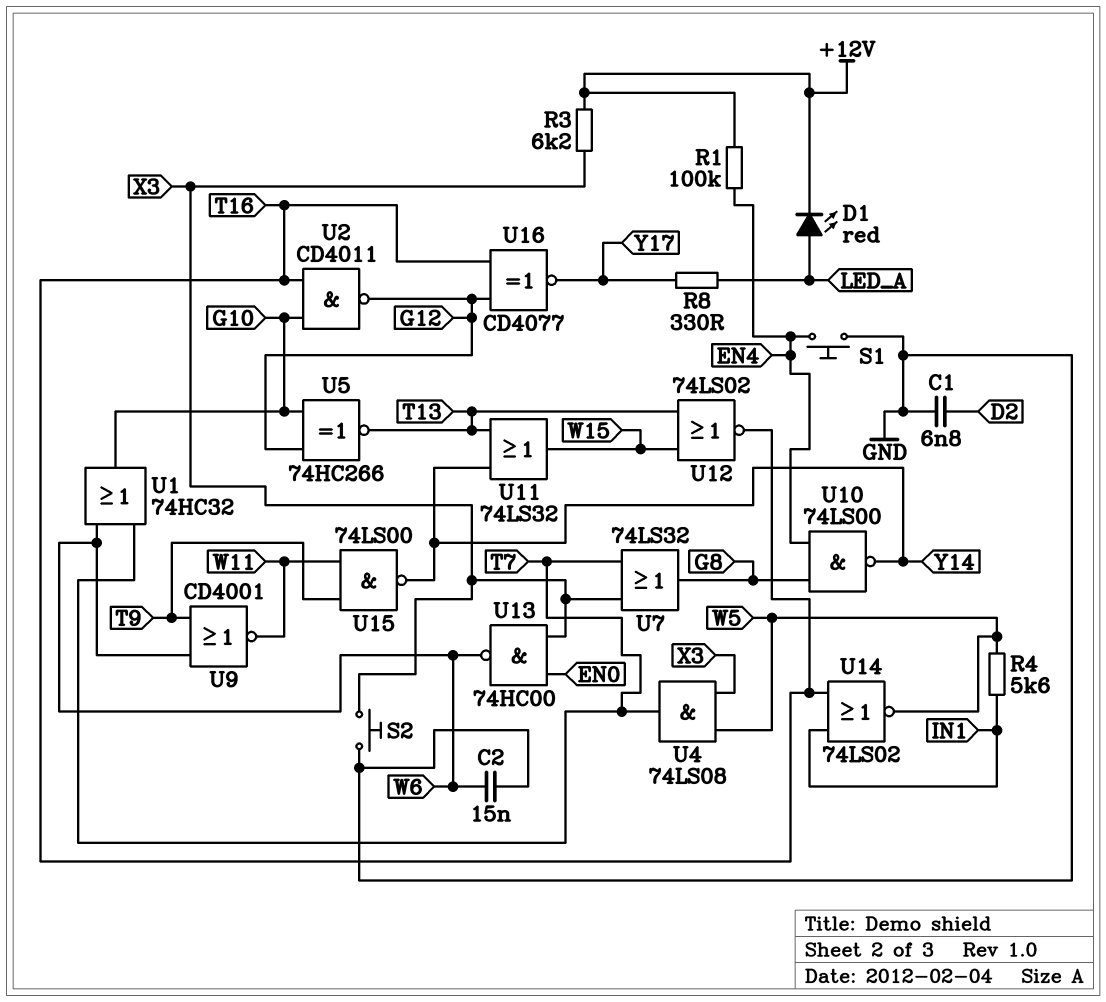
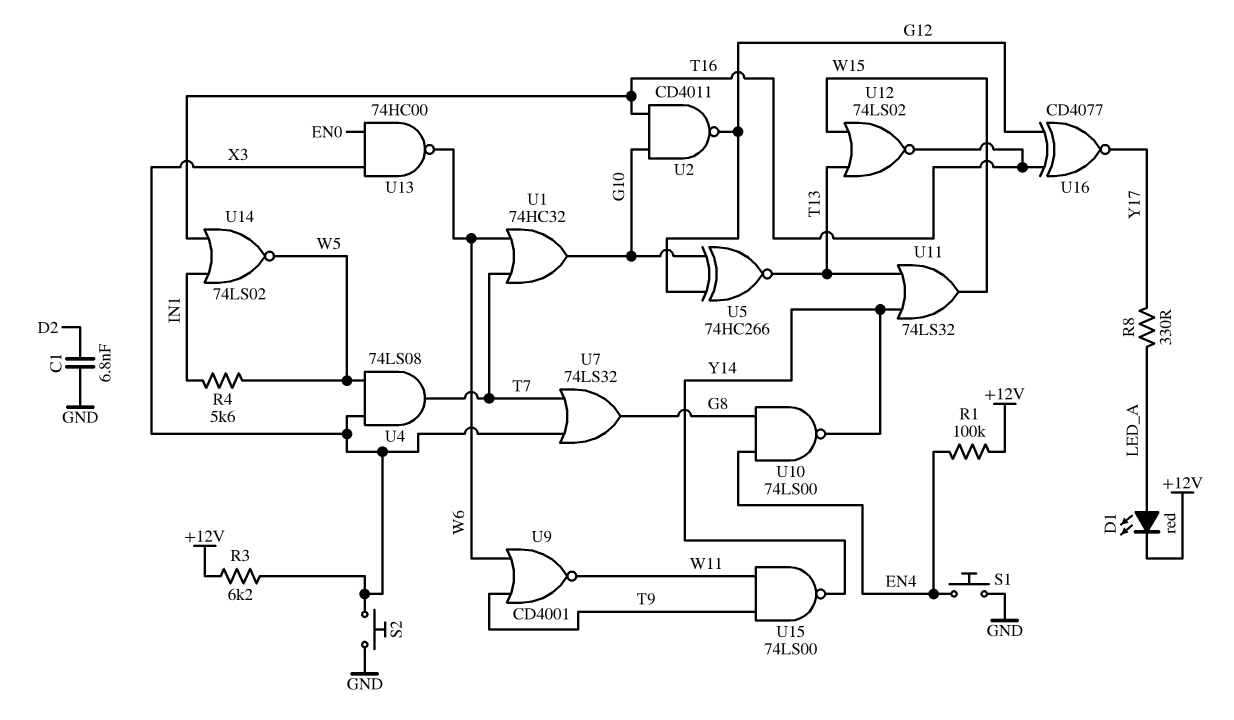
C2: 15nF (GND, W6) -> none

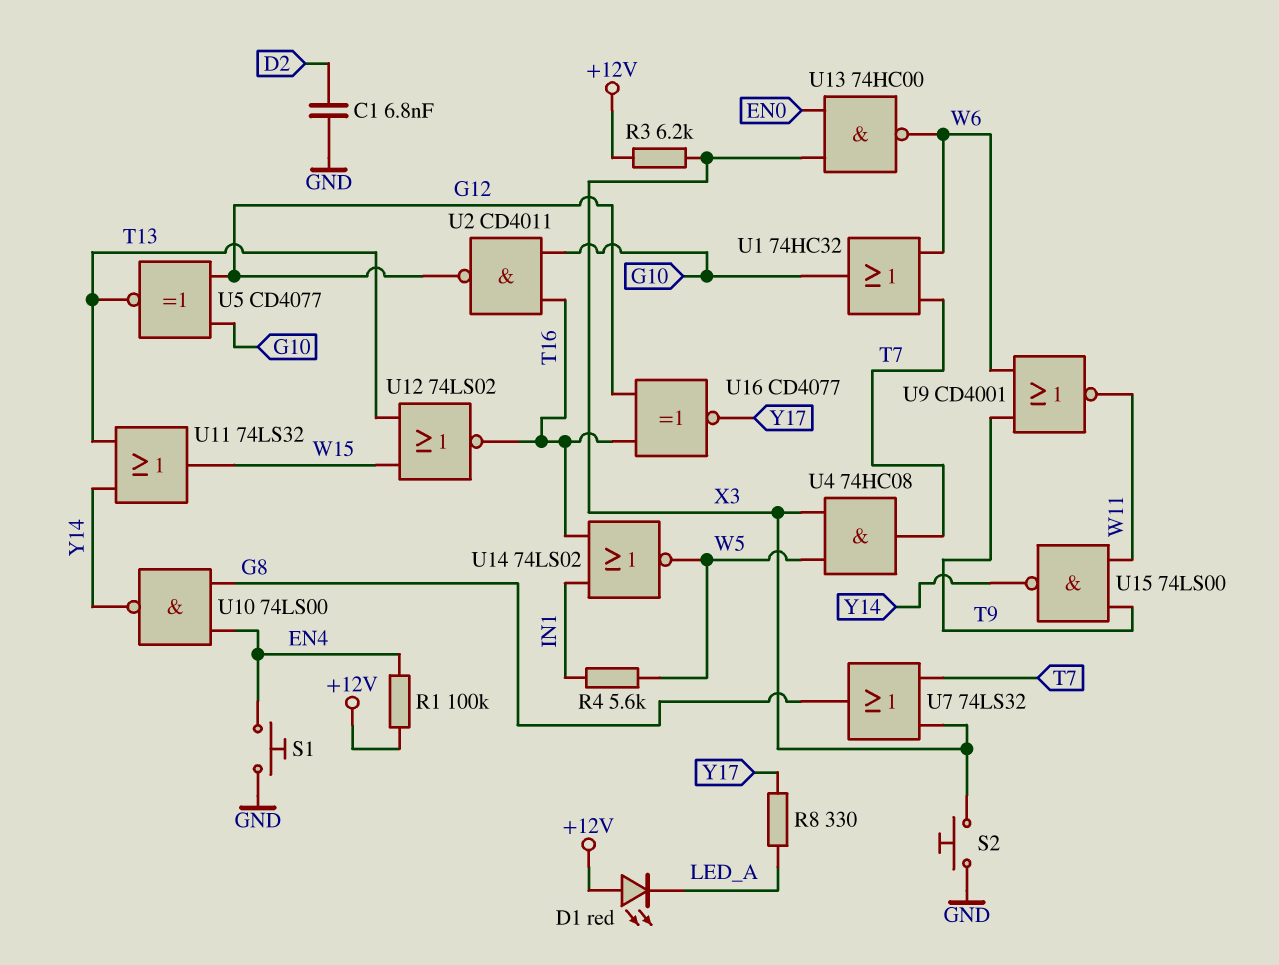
D1: LED red (A LED_A, K +12V) -> LED red (A +12V, K LED_A)
U4: AND 74LS08 (in W5, in X3, out T7) -> AND 74HC08 (in W5, in X3, out T7)
U5: XNOR 74HC266 (in G10, in G12, out T13) -> XNOR CD4077 (in G10, in G12, out T13)

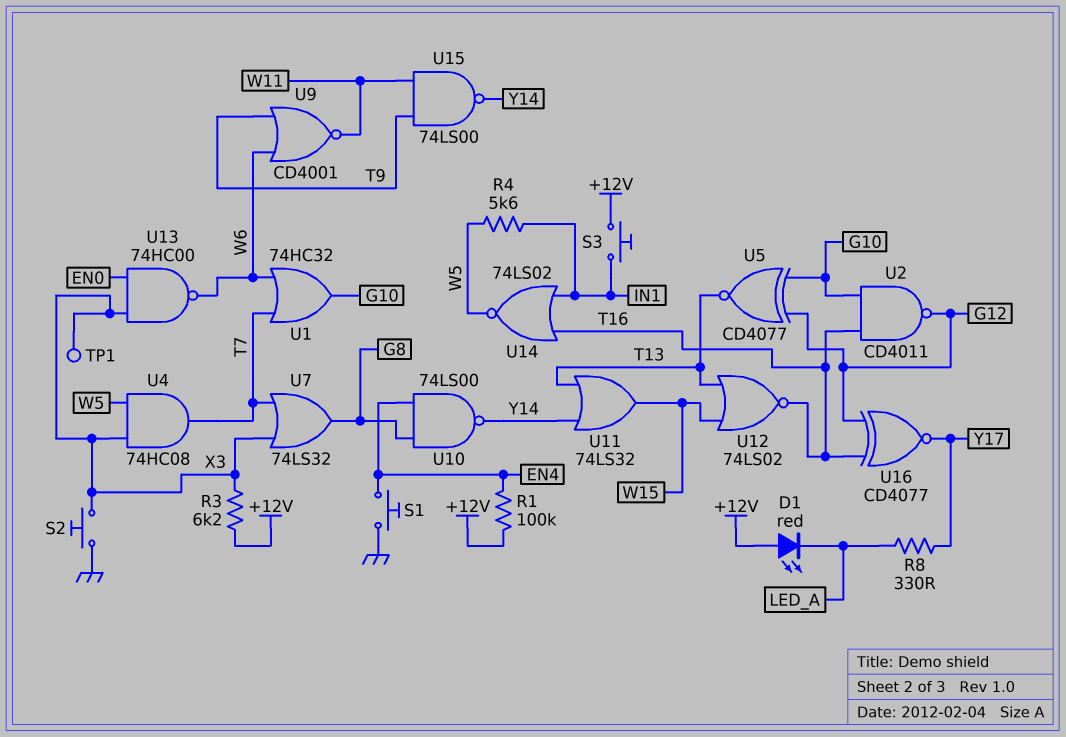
C1: 6.8nF (D2, GND) -> none
S3: none -> button (+12V, IN1)
TP1: none -> test point (X3)

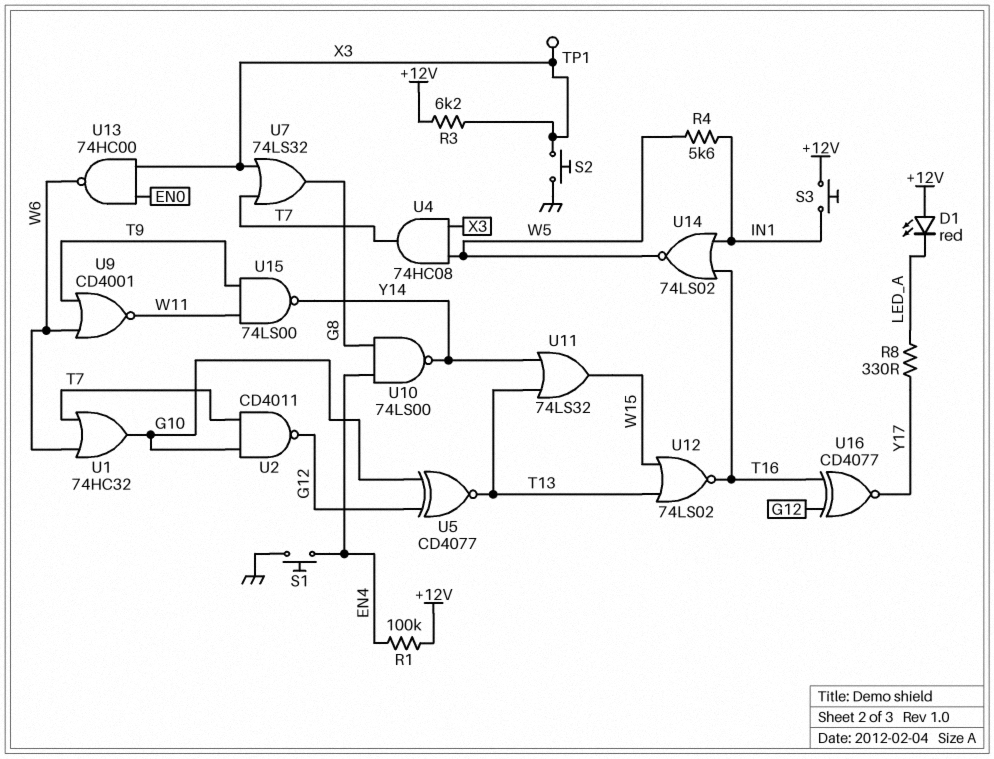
U2: NAND CD4011 (in G10, in T16, out G12) -> NAND CD4011 (in G10, in T7, out G12)

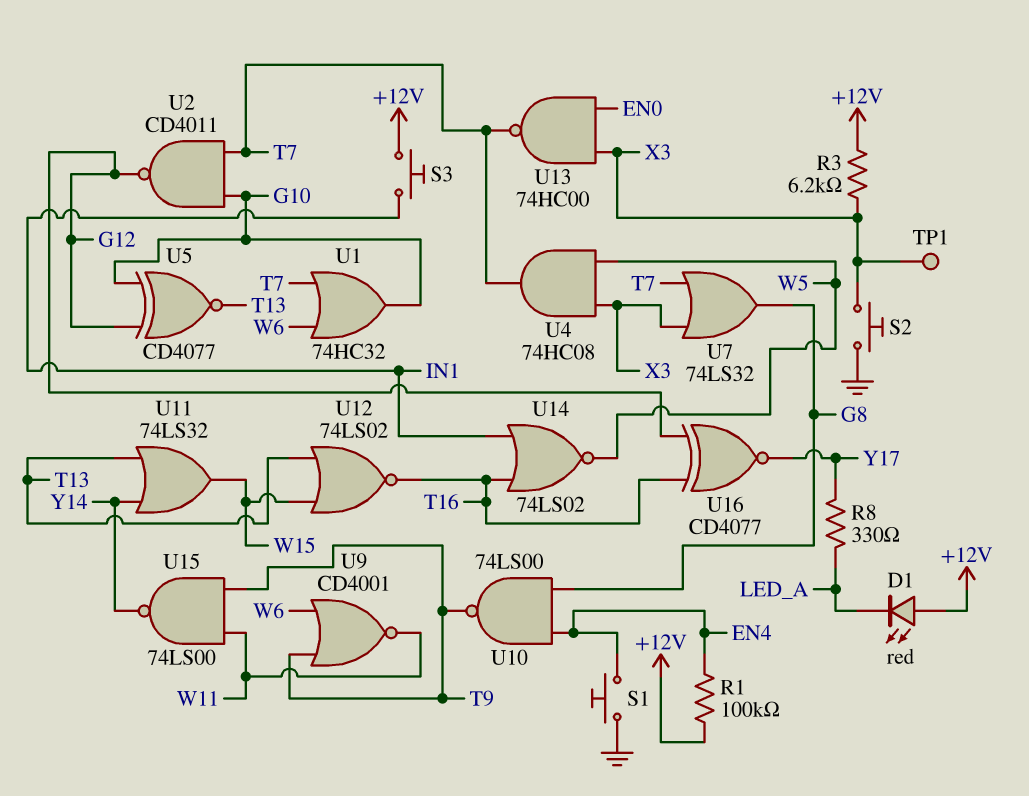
R4: 5.6k (IN1, W5) -> none
U10: NAND 74LS00 (in EN4, in G8, out Y14) -> NAND 74LS00 (in EN4, in G8, out T9)
U13: NAND 74HC00 (in EN0, in X3, out W6) -> NAND 74HC00 (in EN0, in X3, out T7)

